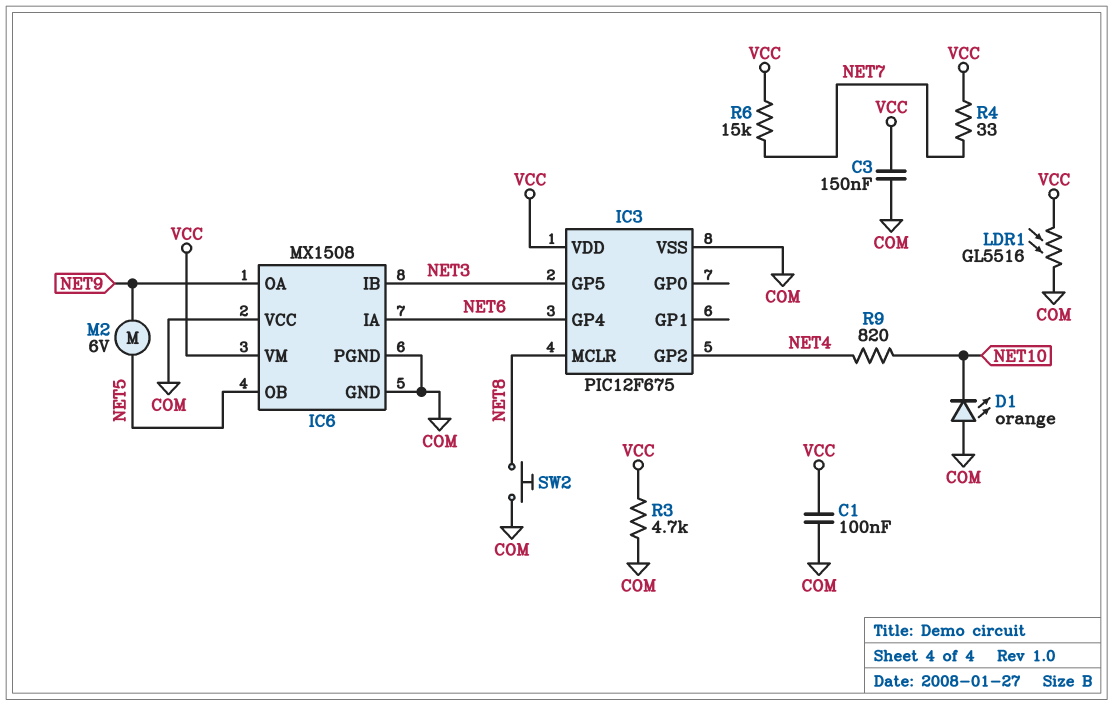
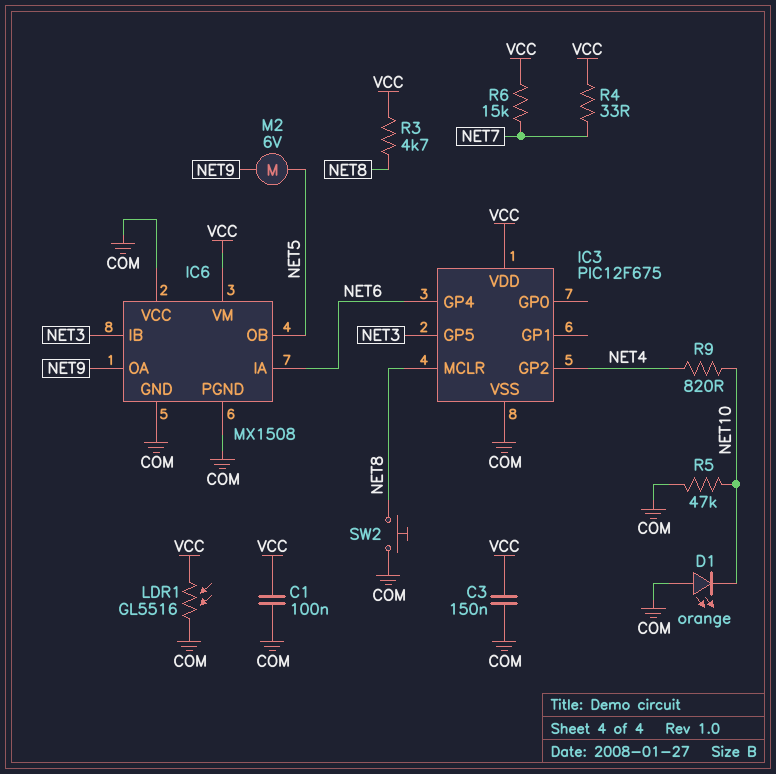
R3: 4.7k (COM, VCC) -> 4.7k (NET8, VCC)
R5: none -> 47k (COM, NET10)

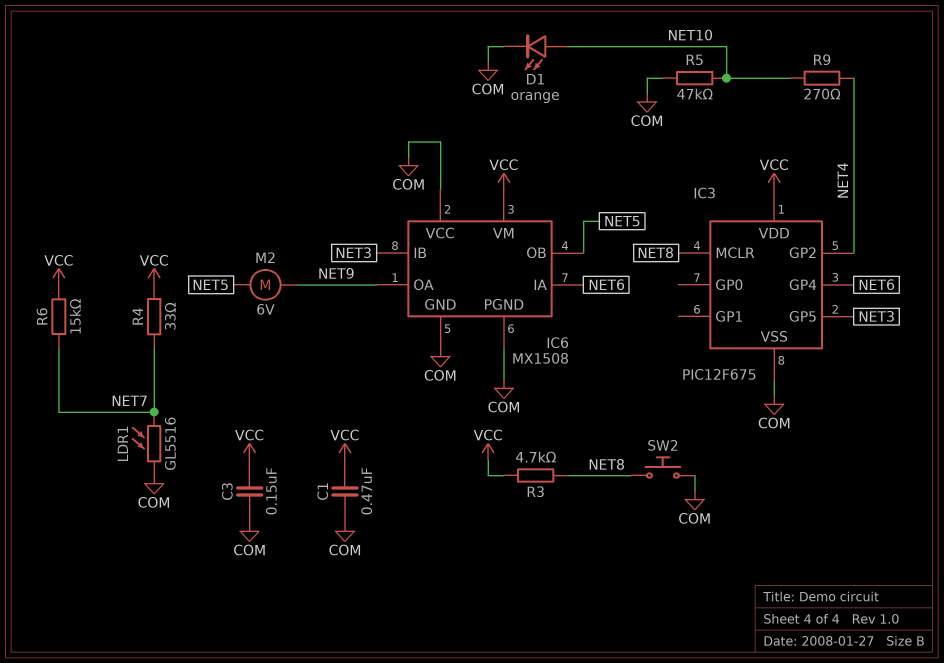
C1: 100nF (COM, VCC) -> 470nF (COM, VCC)
D1: LED orange (A COM, K NET10) -> LED orange (A NET10, K COM)
LDR1: GL5516 (COM, VCC) -> GL5516 (COM, NET7)
R9: 820 (NET4, NET10) -> 270 (NET4, NET10)

